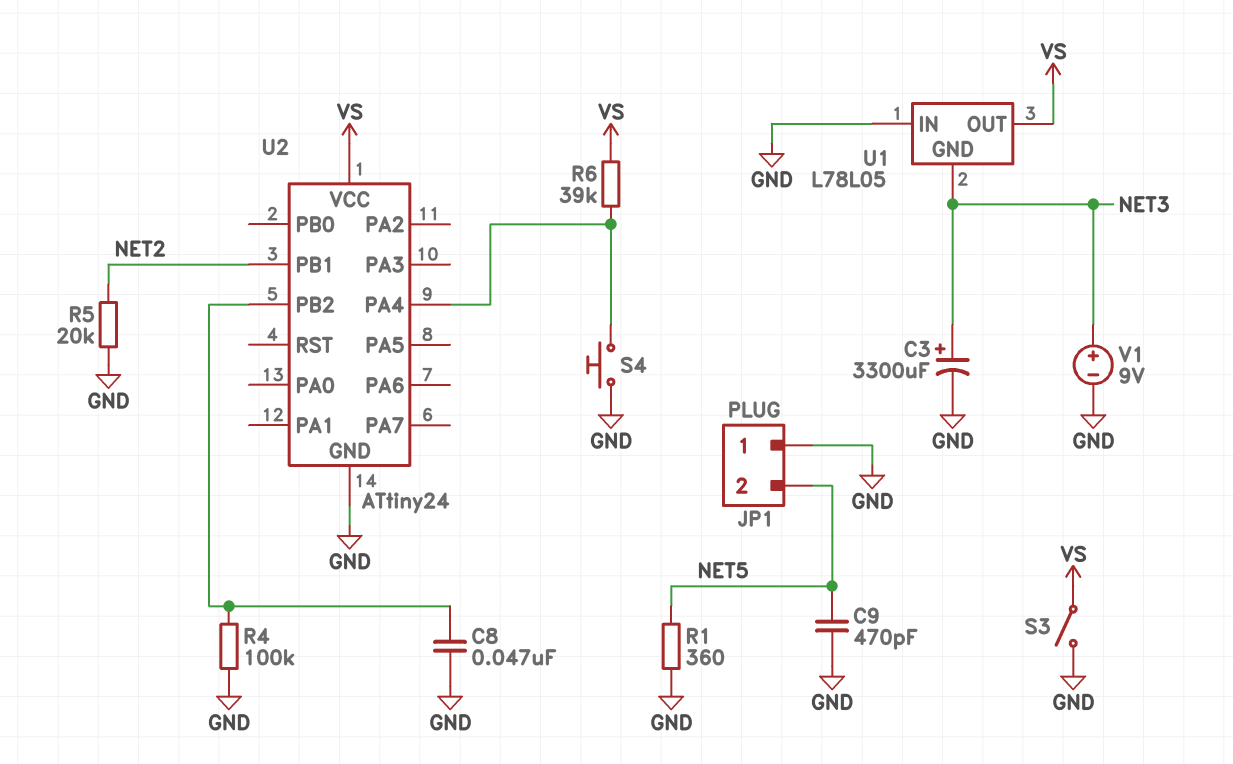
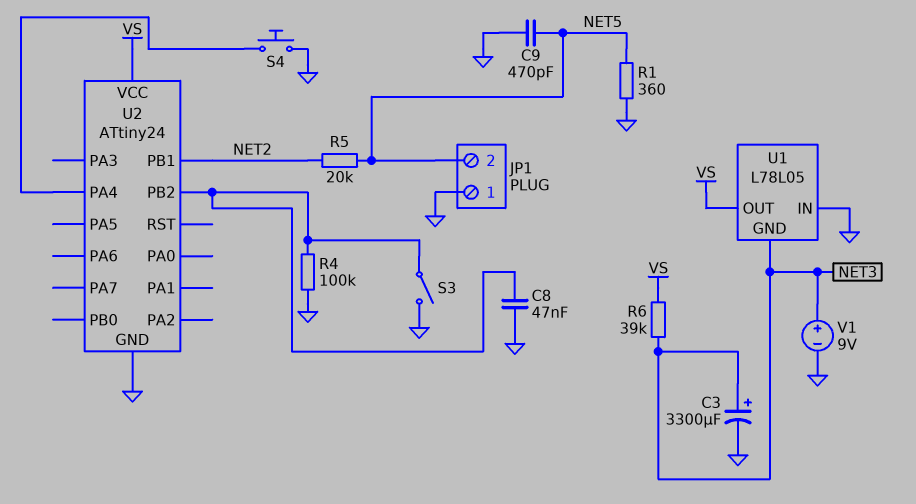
R5: 20k (GND, NET2) -> 20k (NET2, NET5)
R6: 39k (U2/PA4, VS) -> 39k (NET3, VS)
S3: switch (GND, VS) -> switch (GND, U2/PB2)

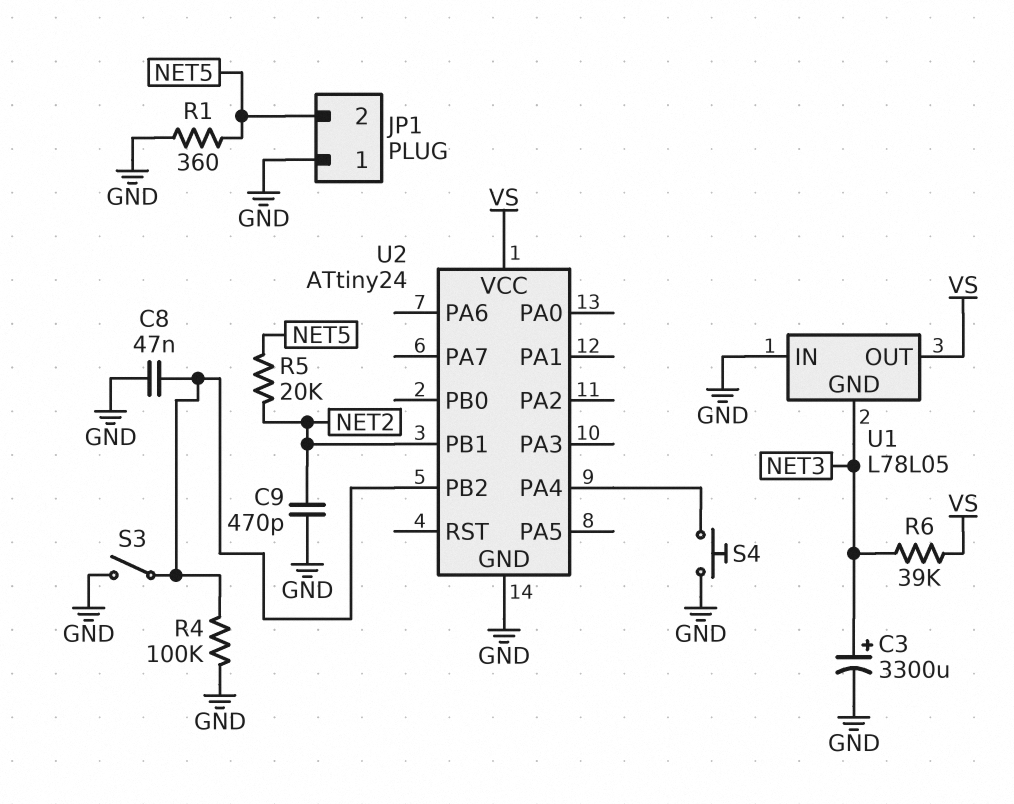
C9: 470pF (GND, NET5) -> 470pF (GND, NET2)
V1: 9V (plus NET3, minus GND) -> none

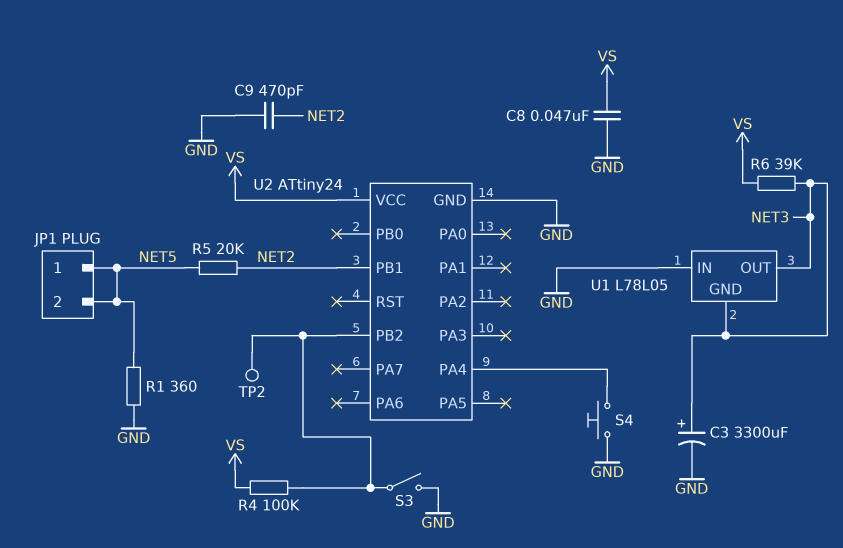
C8: 47nF (GND, U2/PB2) -> 47nF (GND, VS)
JP1 pin 1: GND -> NET5
R4: 100k (GND, U2/PB2) -> 100k (U2/PB2, VS)
TP2: none -> test point (U2/PB2)
U1 pin OUT: VS -> NET3

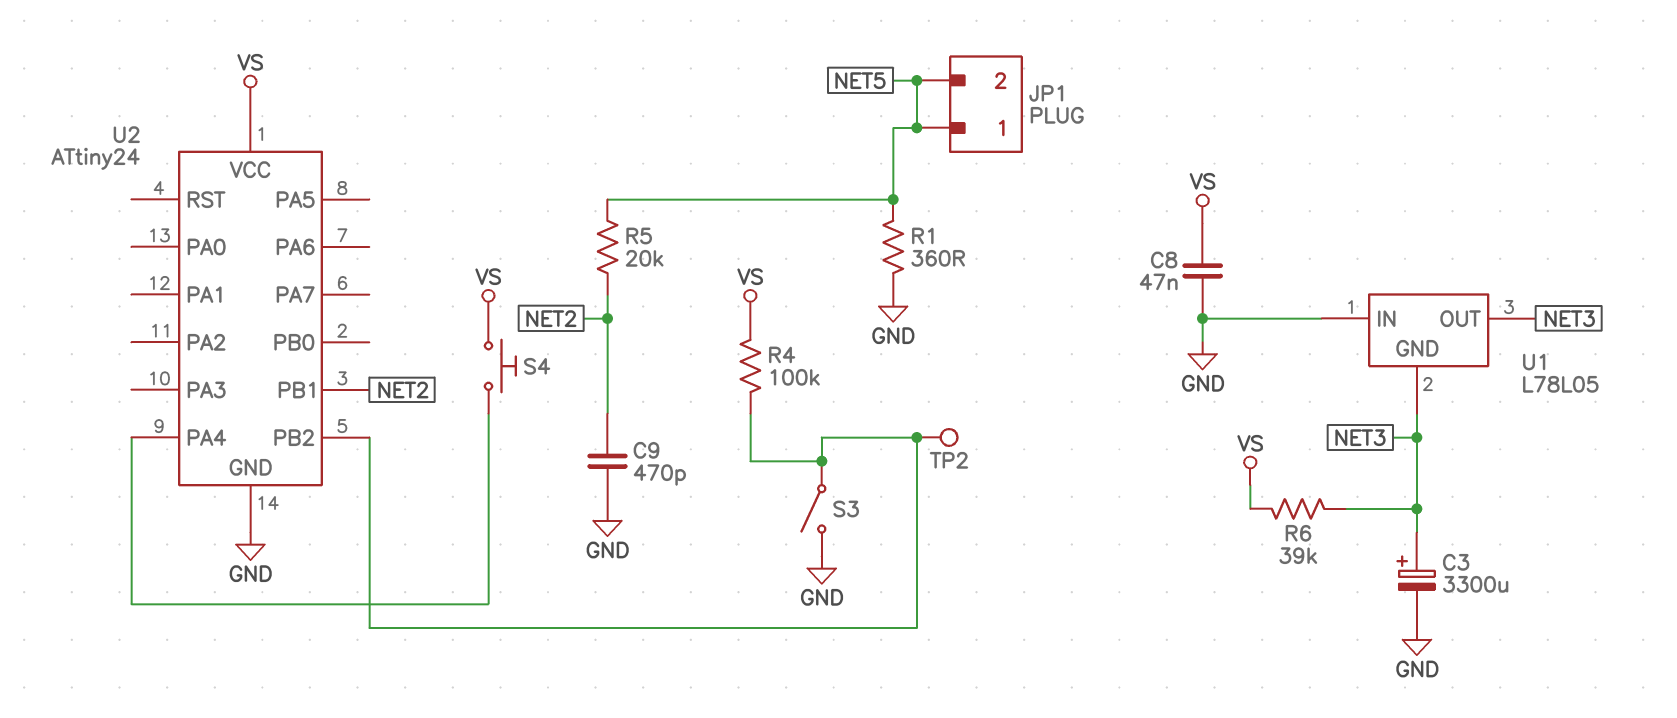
S4: button (GND, U2/PA4) -> button (U2/PA4, VS)

